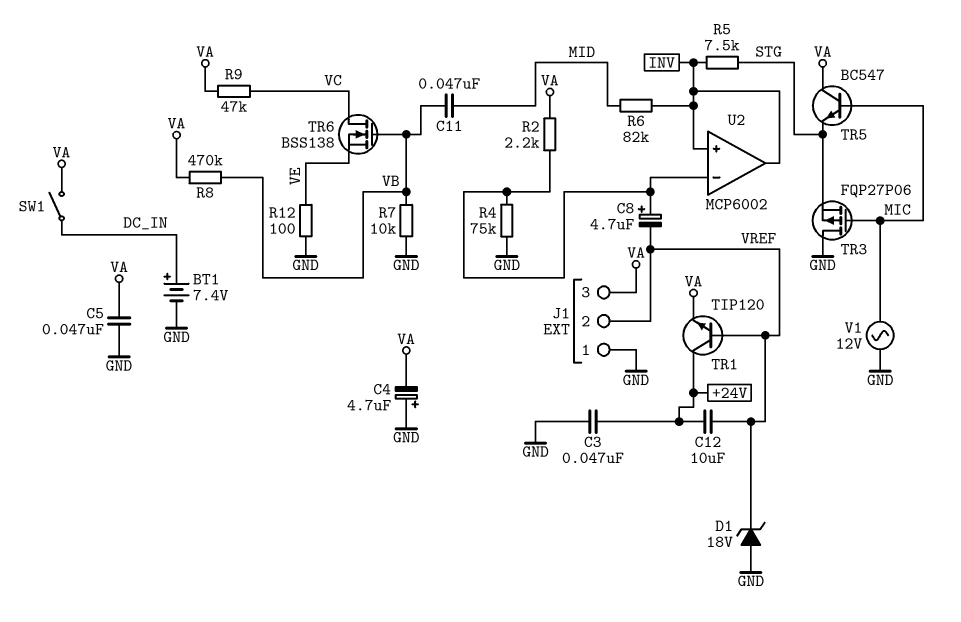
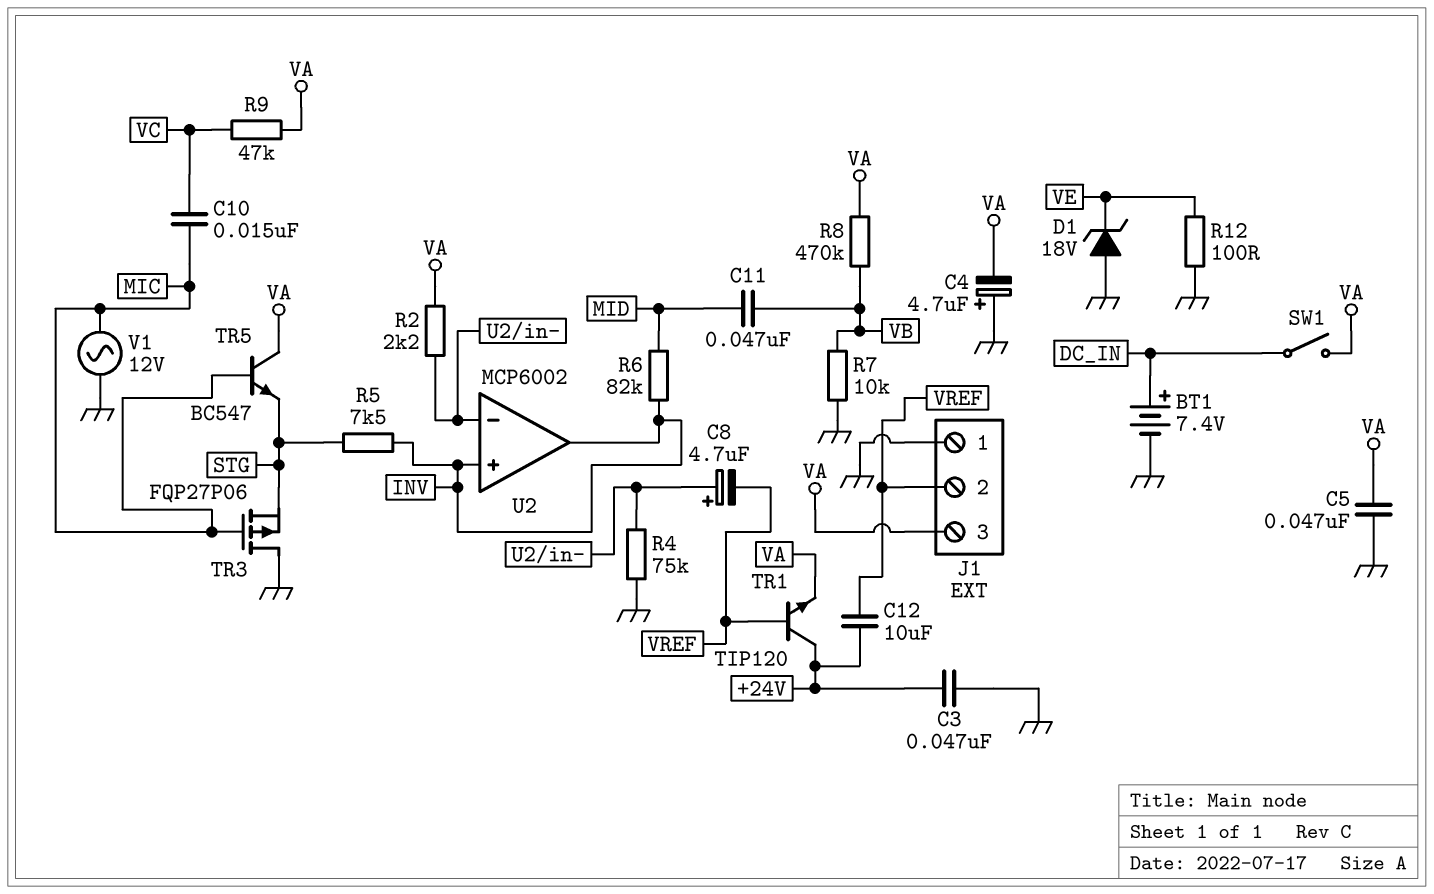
C10: none -> 15nF (MIC, VC)
D1: zener 18V (A GND, K VREF) -> zener 18V (A GND, K VE)
TR6: NMOS BSS138 (G VB, D VC, S VE) -> none

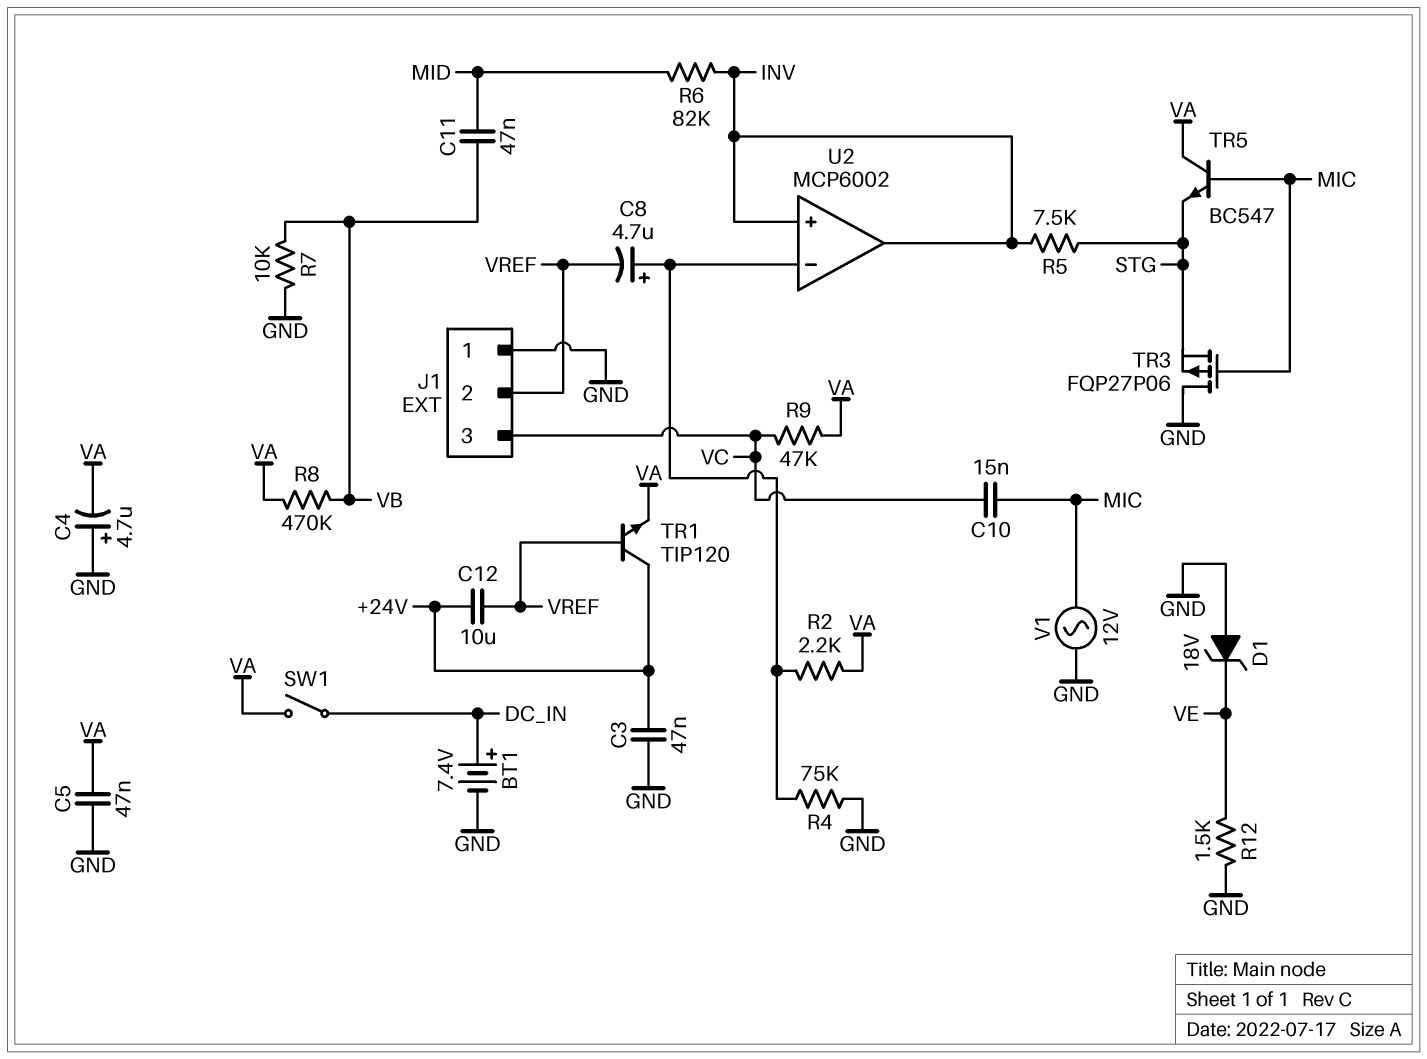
J1 pin 3: VA -> VC
R12: 100 (GND, VE) -> 1.5k (GND, VE)

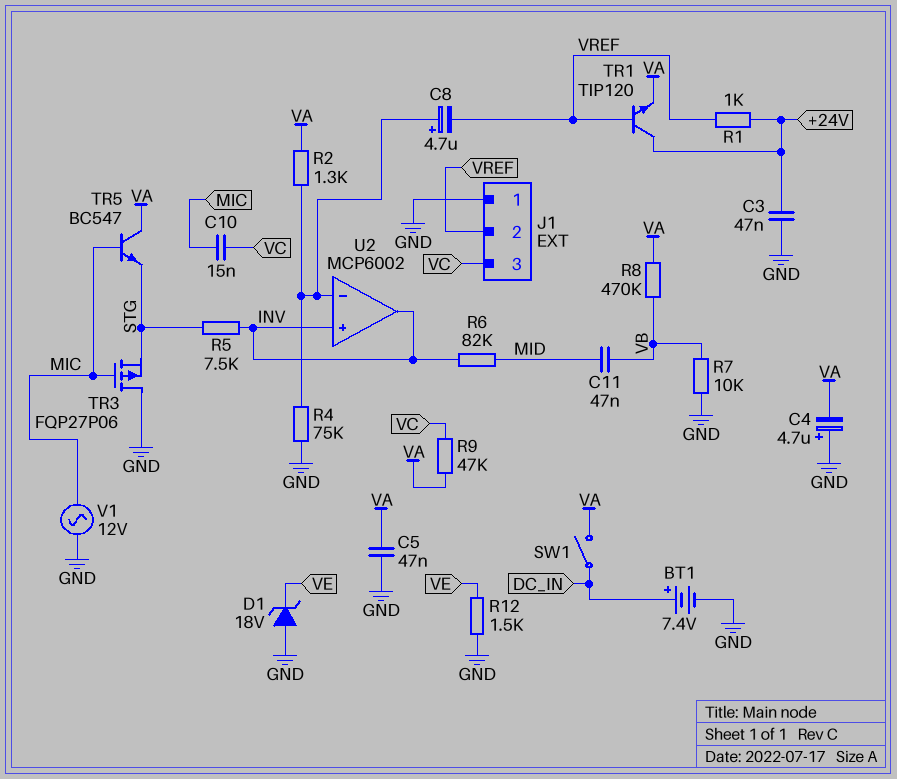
C12: 10uF (+24V, VREF) -> none
R1: none -> 1k (+24V, VREF)
R2: 2.2k (U2/in-, VA) -> 1.3k (U2/in-, VA)

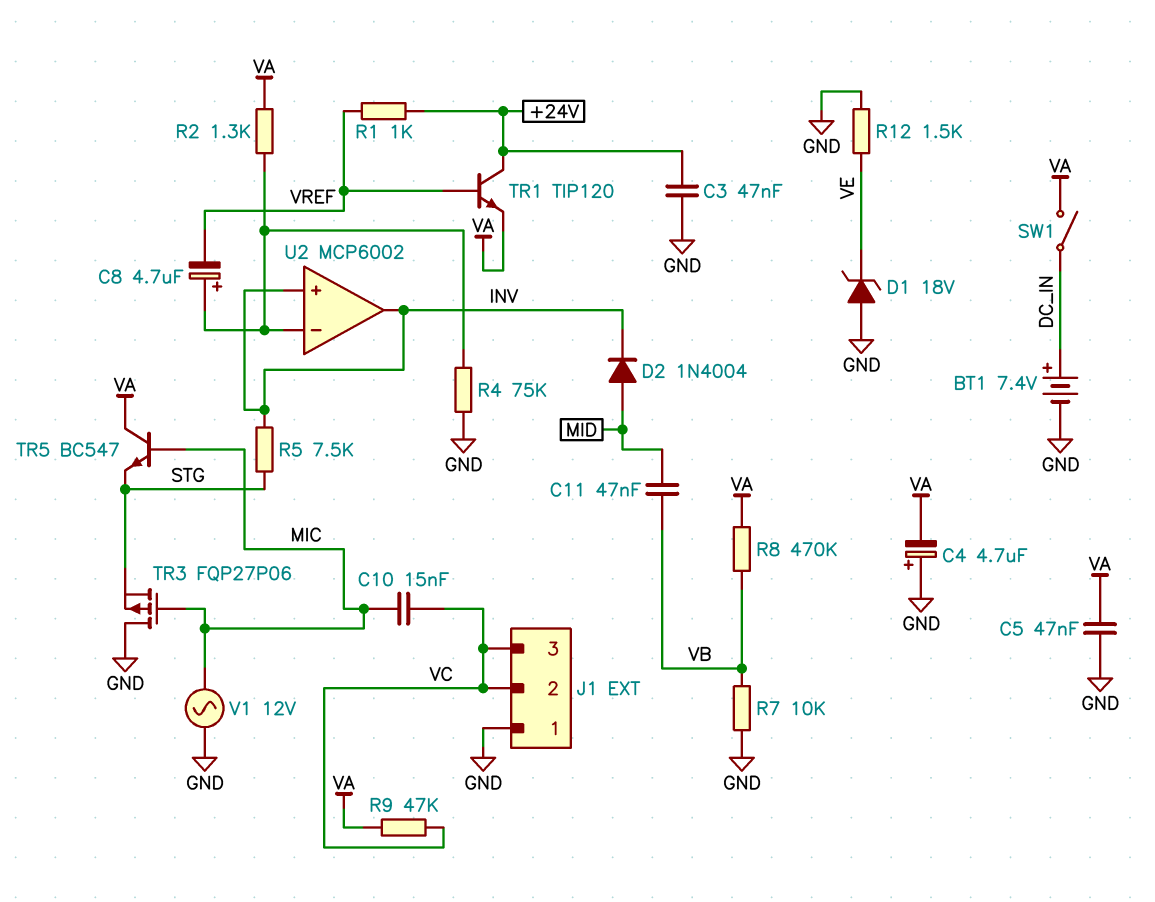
D2: none -> diode 1N4004 (A MID, K INV)
J1 pin 2: VREF -> VC
R6: 82k (INV, MID) -> none

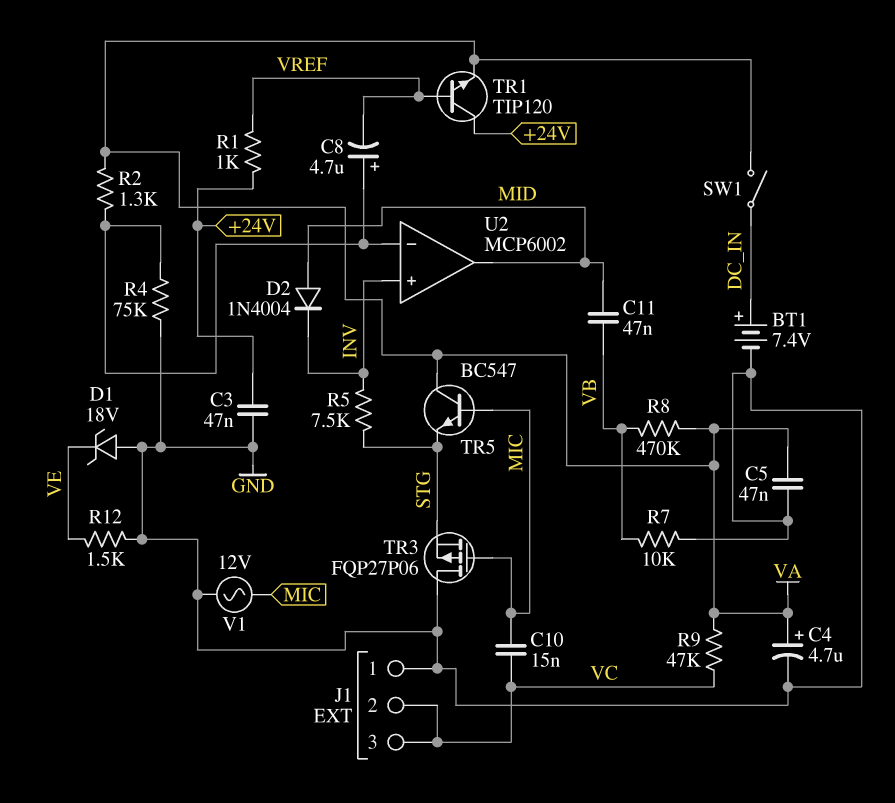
C4: 4.7uF (plus GND, minus VA) -> 4.7uF (plus VA, minus GND)
U2 pin out: INV -> MID

